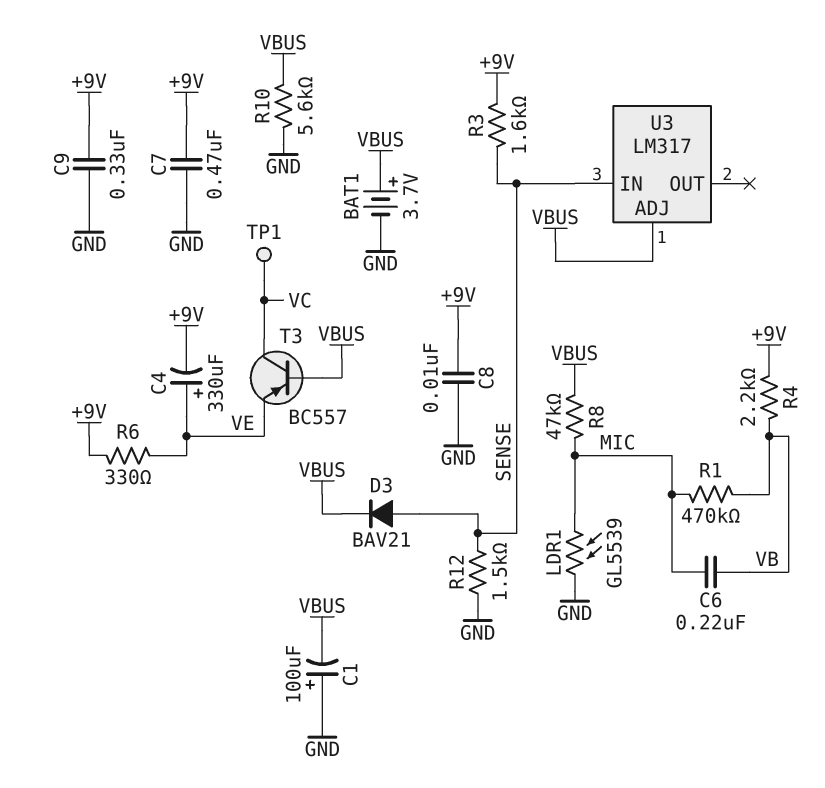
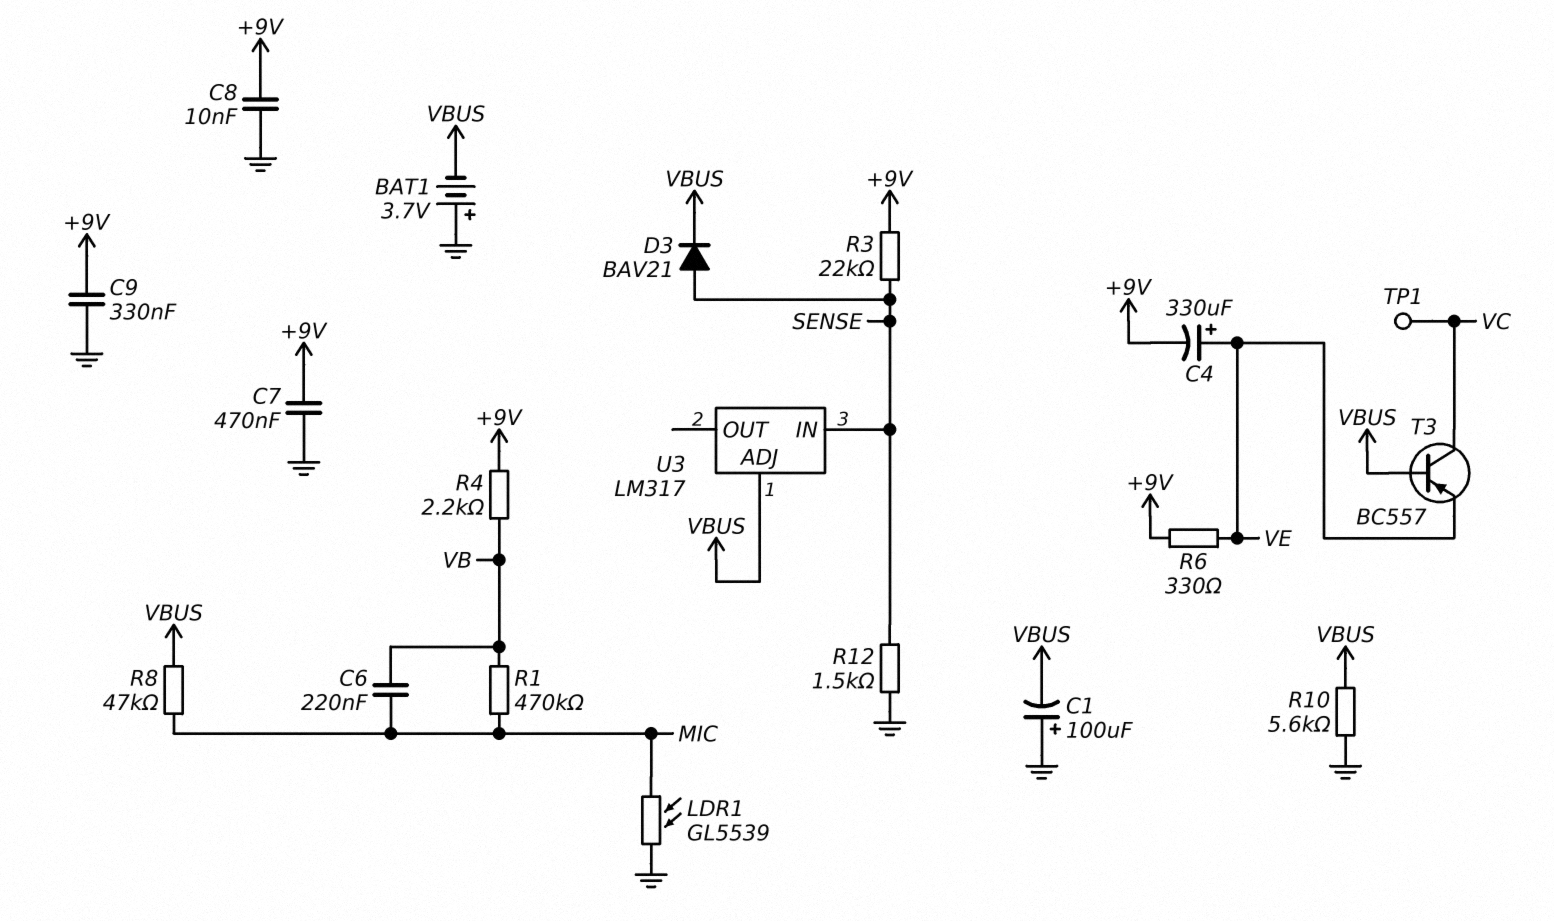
BAT1: 3.7V (plus VBUS, minus GND) -> 3.7V (plus GND, minus VBUS)
R3: 1.6k (+9V, SENSE) -> 22k (+9V, SENSE)

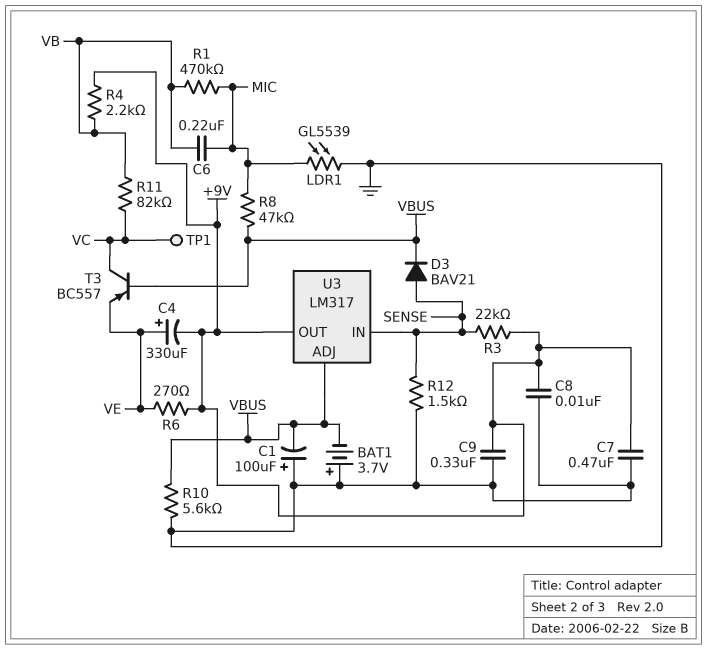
R6: 330 (+9V, VE) -> 270 (+9V, VE)
R11: none -> 82k (VB, VC)
U3 pin OUT: none -> +9V

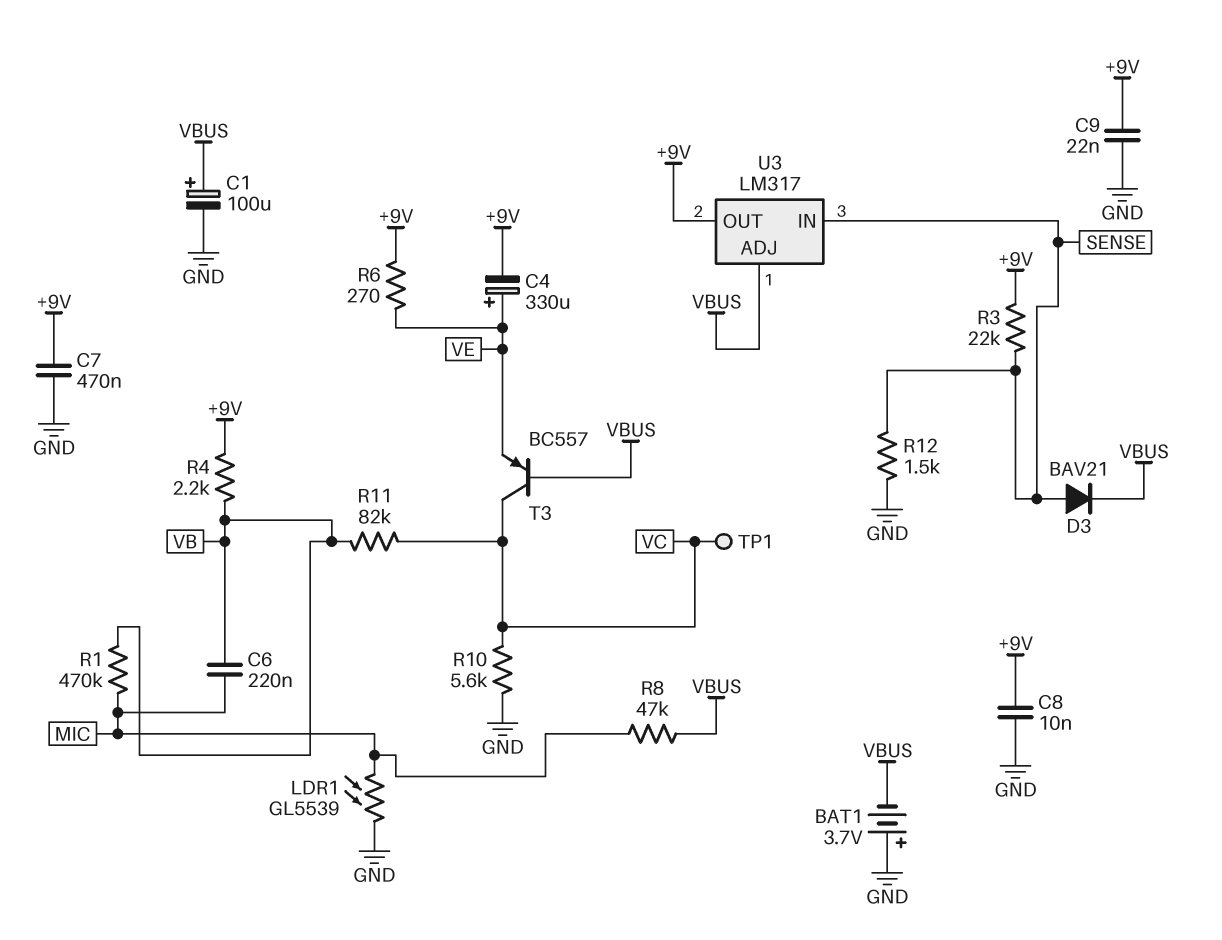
C1: 100uF (plus GND, minus VBUS) -> 100uF (plus VBUS, minus GND)
C9: 330nF (+9V, GND) -> 22nF (+9V, GND)
R10: 5.6k (GND, VBUS) -> 5.6k (GND, VC)

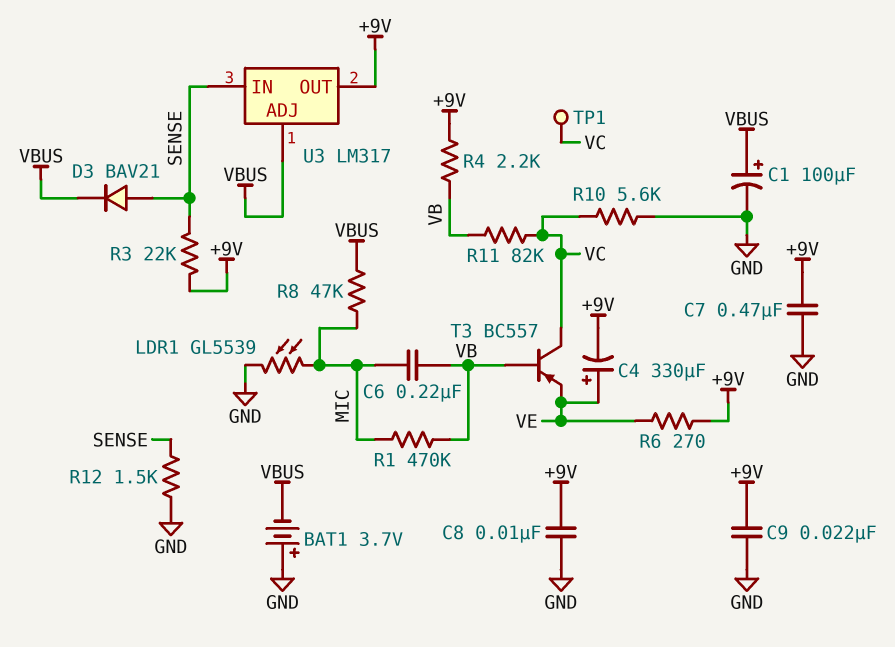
T3: PNP BC557 (B VBUS, C VC, E VE) -> PNP BC557 (B VB, C VC, E VE)

